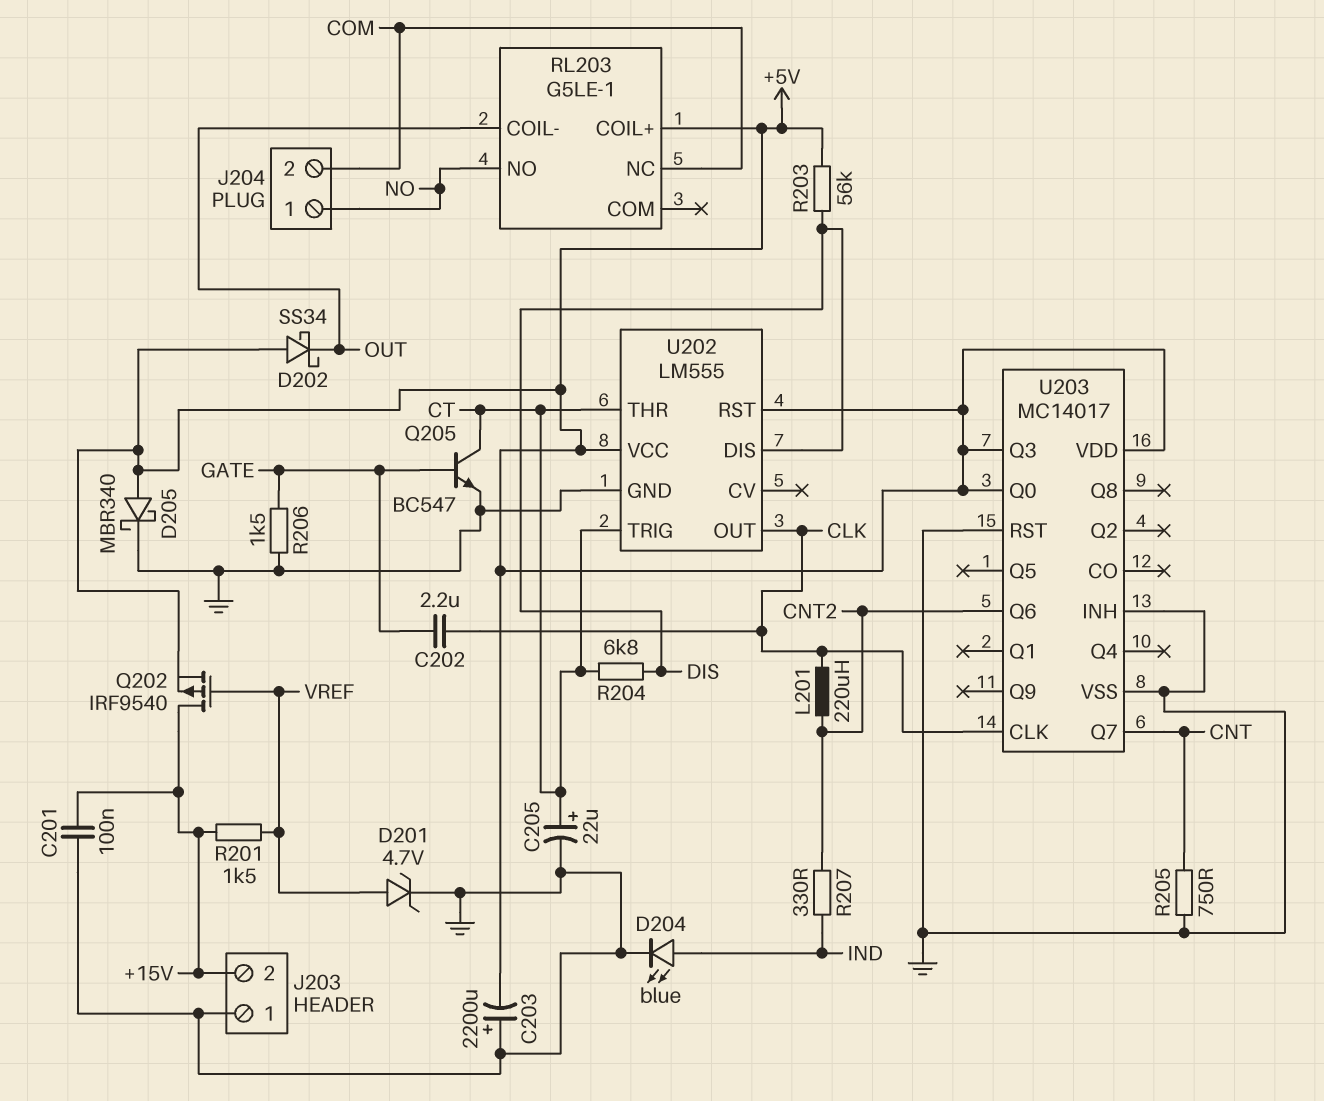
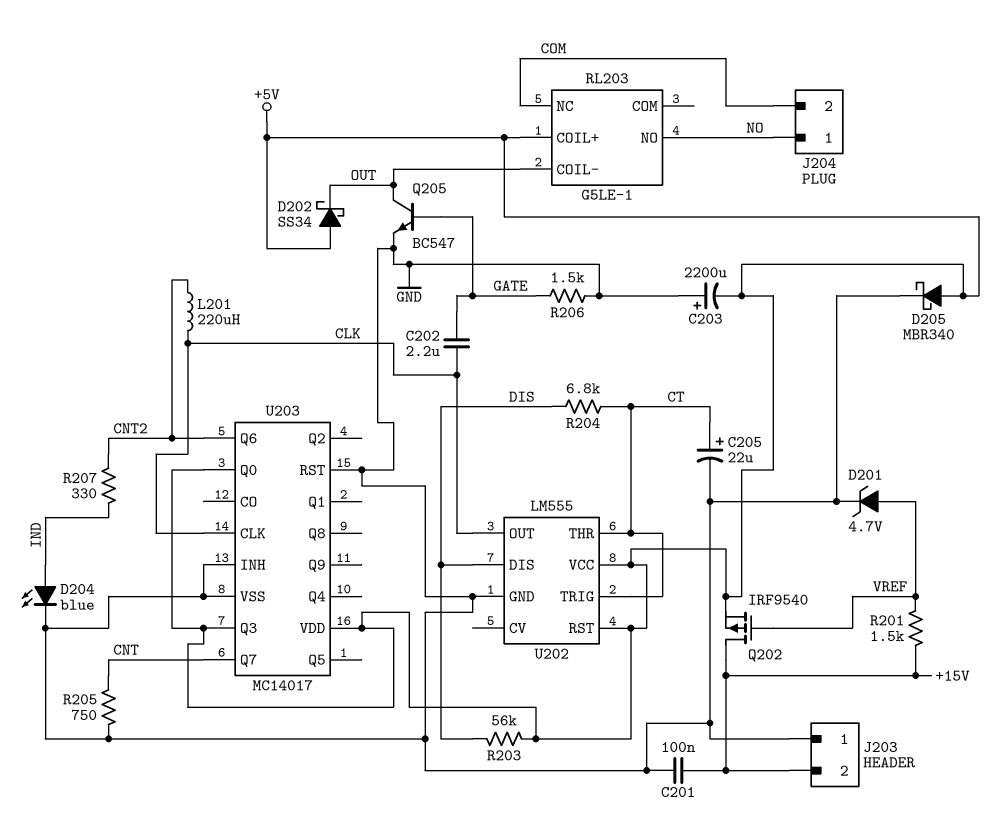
Q205: NPN BC547 (B GATE, C CT, E GND) -> NPN BC547 (B GATE, C OUT, E GND)

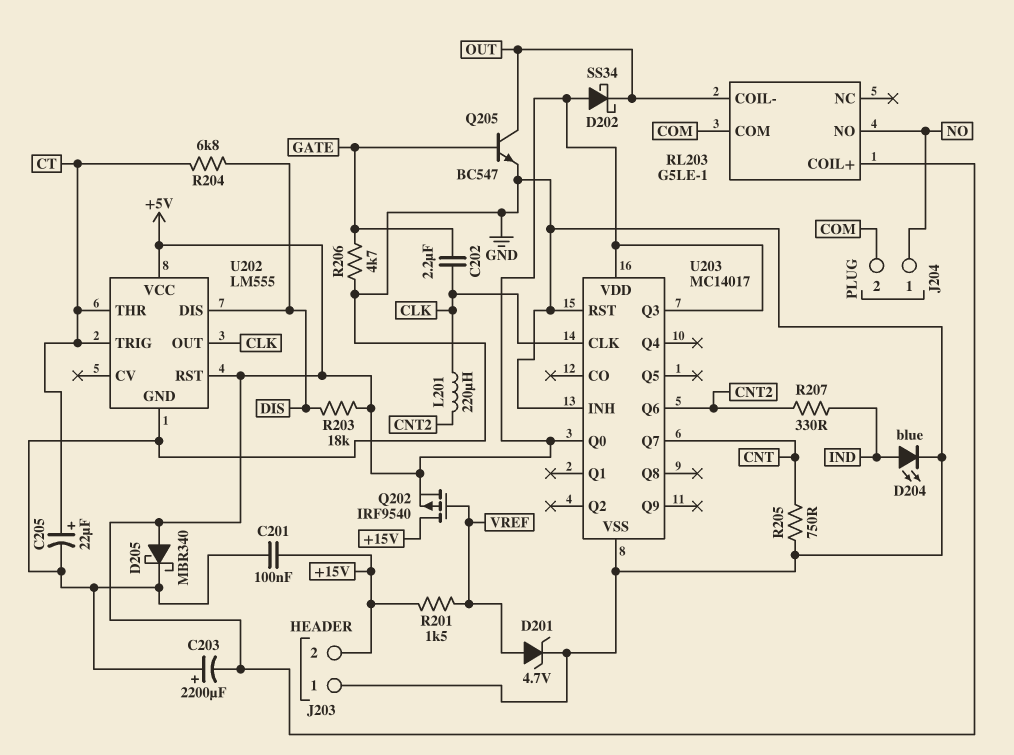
R203: 56k (+5V, DIS) -> 18k (+5V, DIS)
R206: 1.5k (GATE, GND) -> 4.7k (GATE, GND)
RL203 pin COM: none -> COM
RL203 pin NC: COM -> none

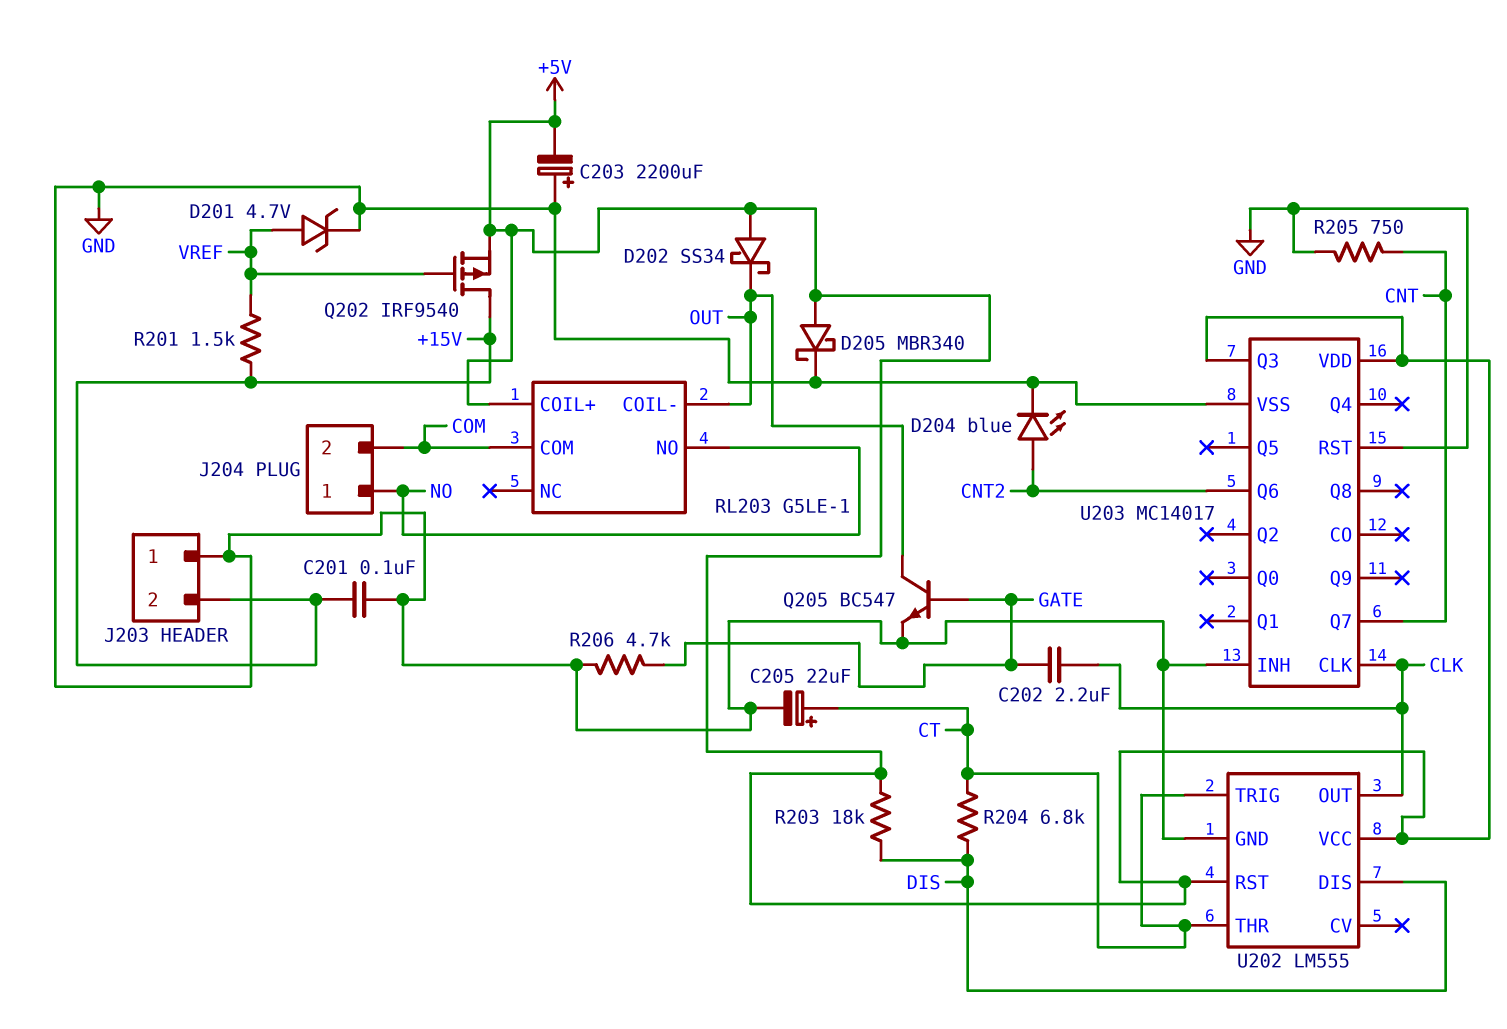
D204: LED blue (A IND, K GND) -> LED blue (A CNT2, K GND)
L201: 220uH (CLK, CNT2) -> none
R207: 330 (CNT2, IND) -> none
U203 pin Q0: +5V -> none

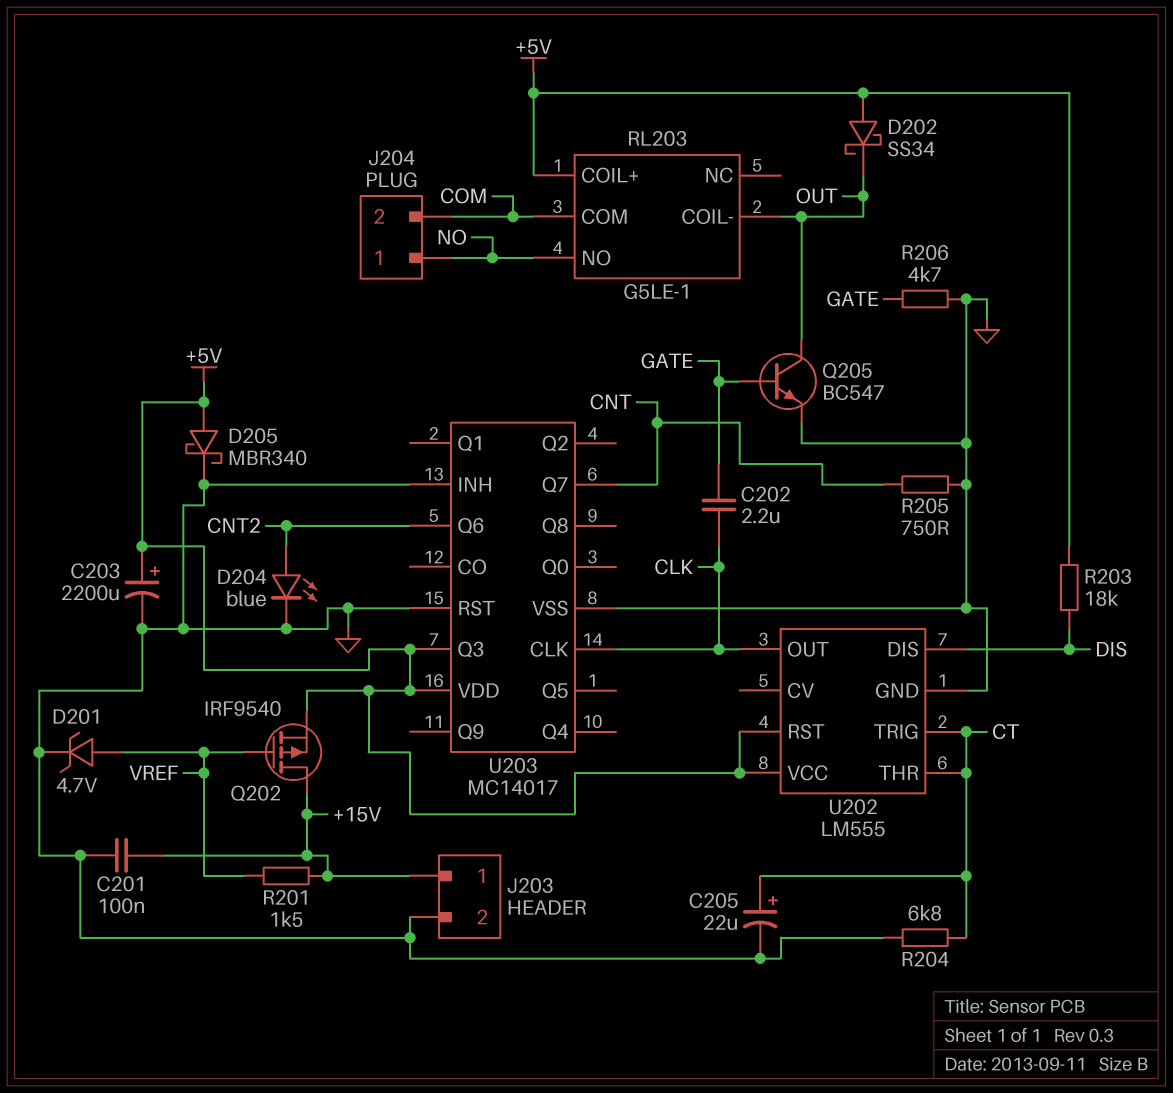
C203: 2200uF (plus GND, minus +5V) -> 2200uF (plus +5V, minus GND)
J203 pin 1: GND -> +15V
J203 pin 2: +15V -> GND
R204: 6.8k (CT, DIS) -> 6.8k (CT, GND)

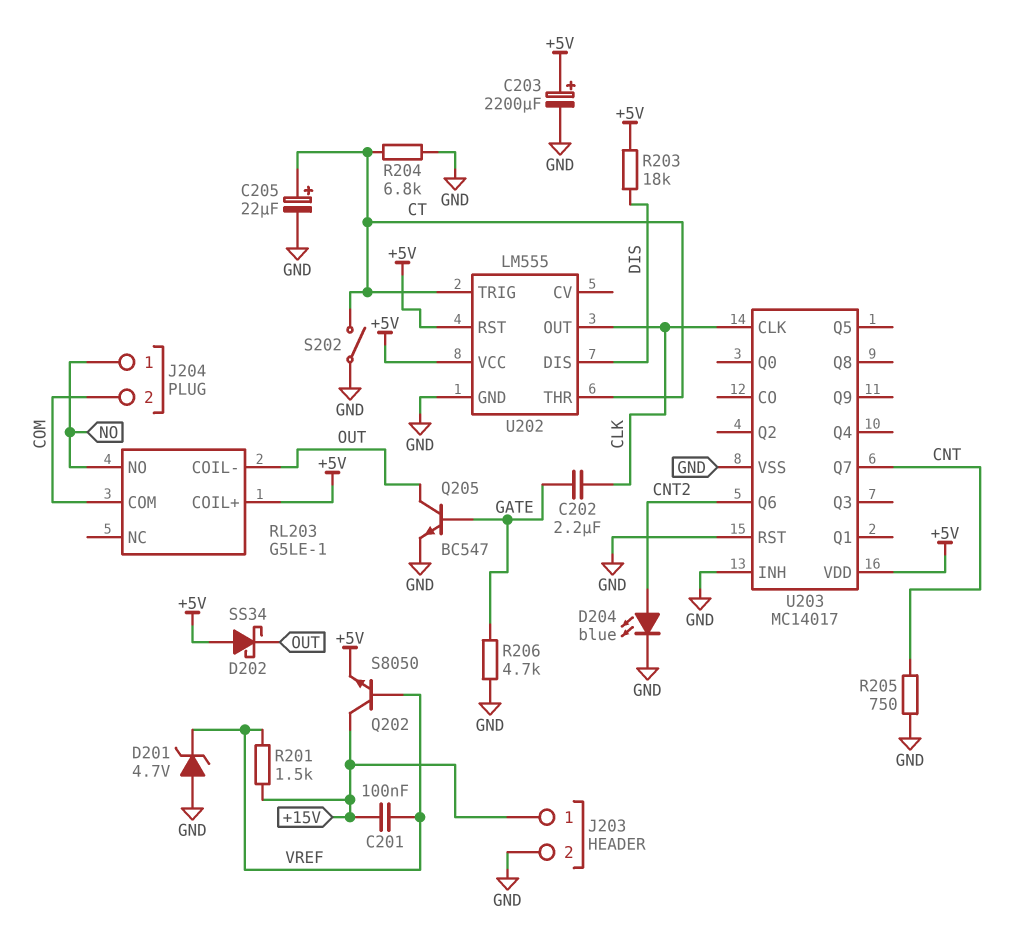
C201: 100nF (+15V, GND) -> 100nF (+15V, VREF)
D201: zener 4.7V (A VREF, K GND) -> zener 4.7V (A GND, K VREF)
D205: schottky MBR340 (A +5V, K GND) -> none
Q202: PMOS IRF9540 (G VREF, D +15V, S +5V) -> NPN S8050 (B VREF, C +15V, E +5V)
S202: none -> switch (CT, GND)
U203 pin Q3: +5V -> none

